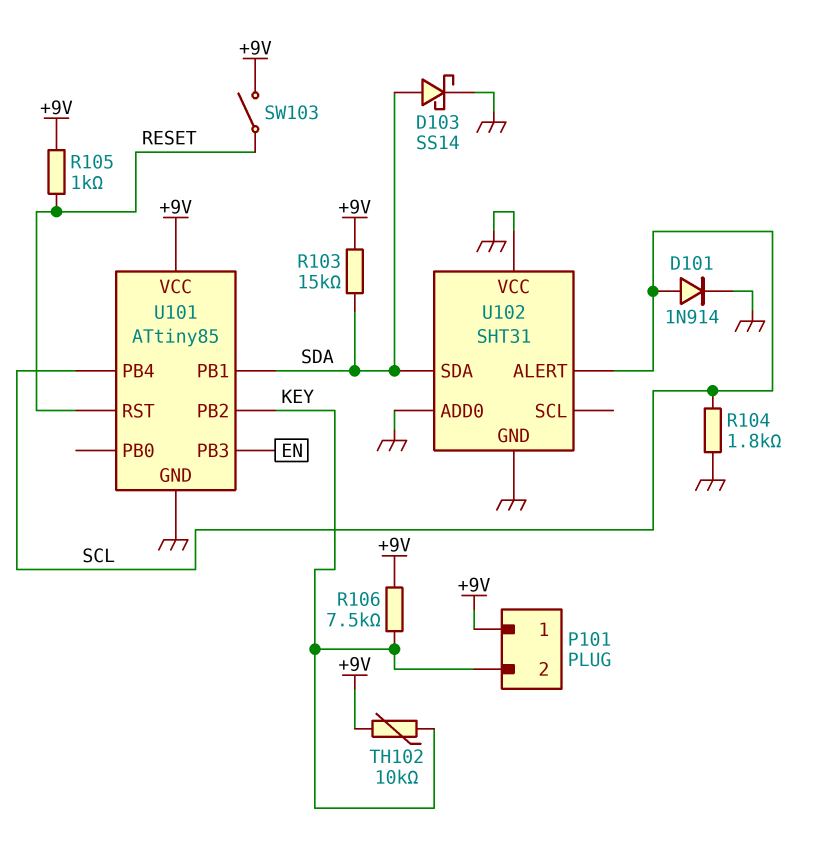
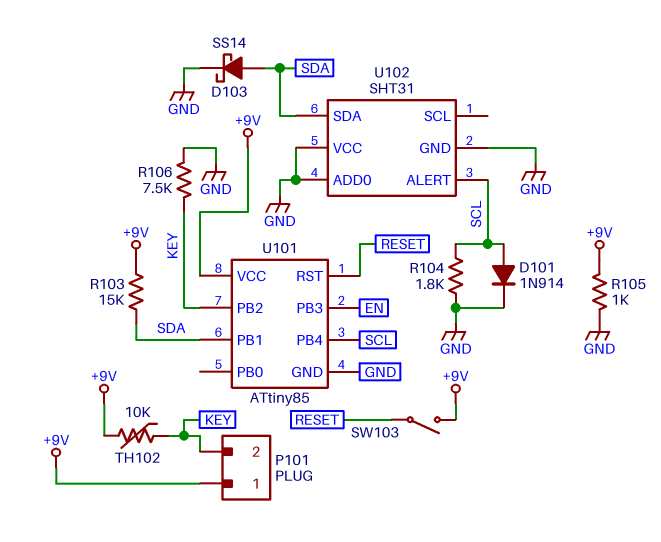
R105: 1k (+9V, RESET) -> 1k (+9V, GND)
R106: 7.5k (+9V, KEY) -> 7.5k (GND, KEY)

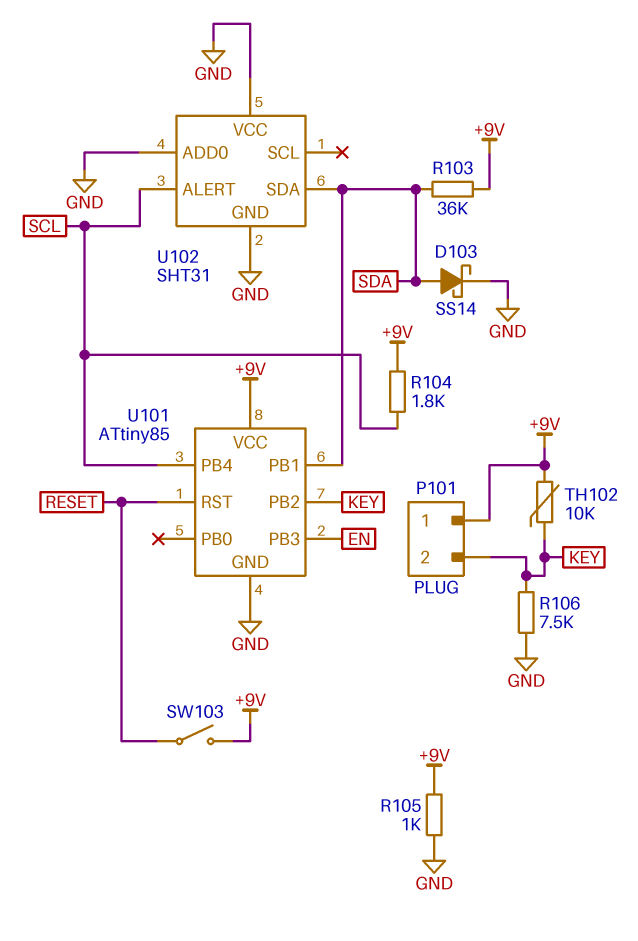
D101: diode 1N914 (A SCL, K GND) -> none
R103: 15k (+9V, SDA) -> 36k (+9V, SDA)
R104: 1.8k (GND, SCL) -> 1.8k (+9V, SCL)

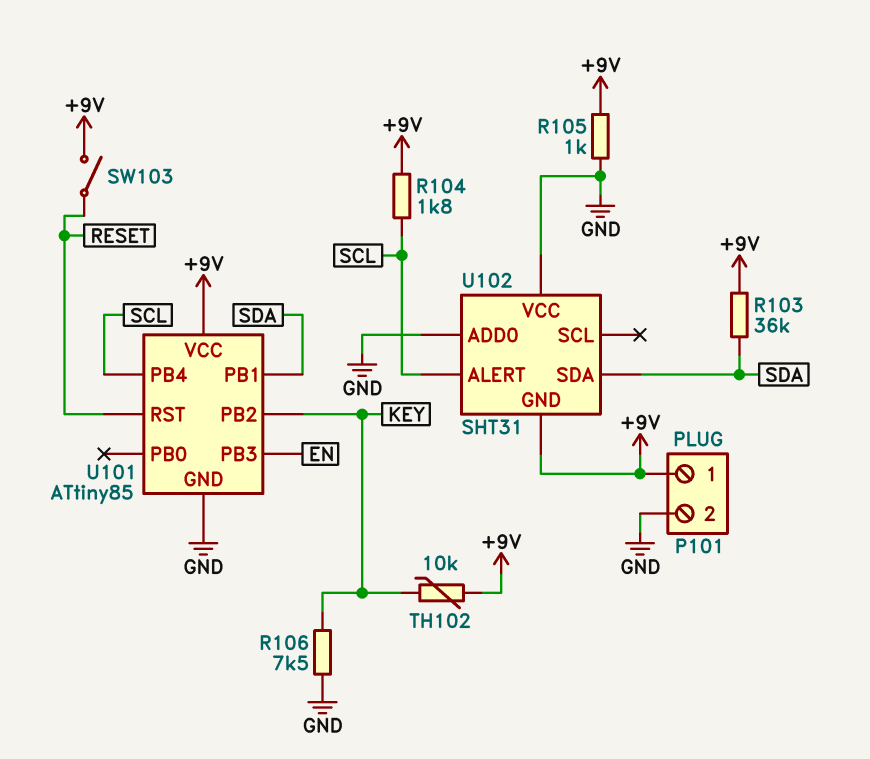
D103: schottky SS14 (A SDA, K GND) -> none
P101 pin 2: KEY -> GND
U102 pin GND: GND -> +9V

